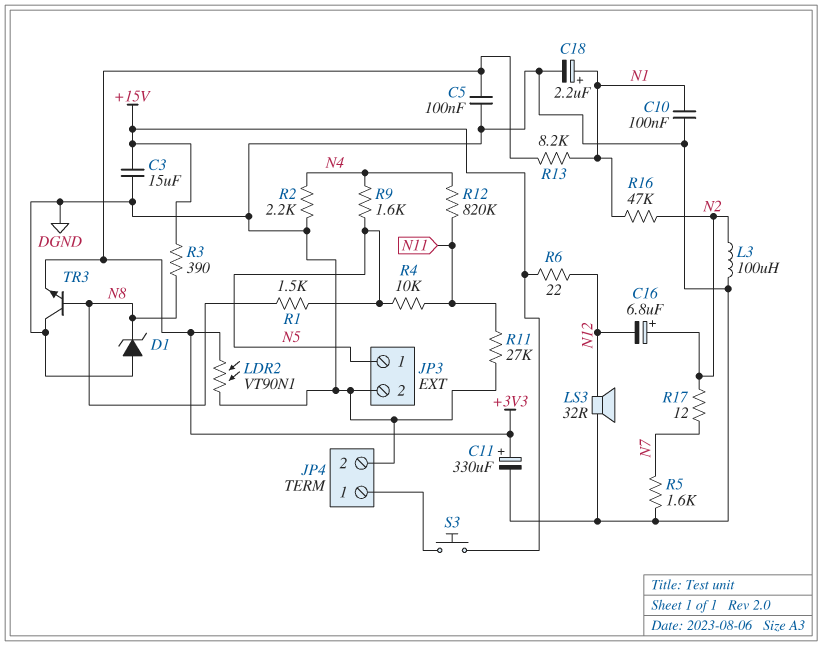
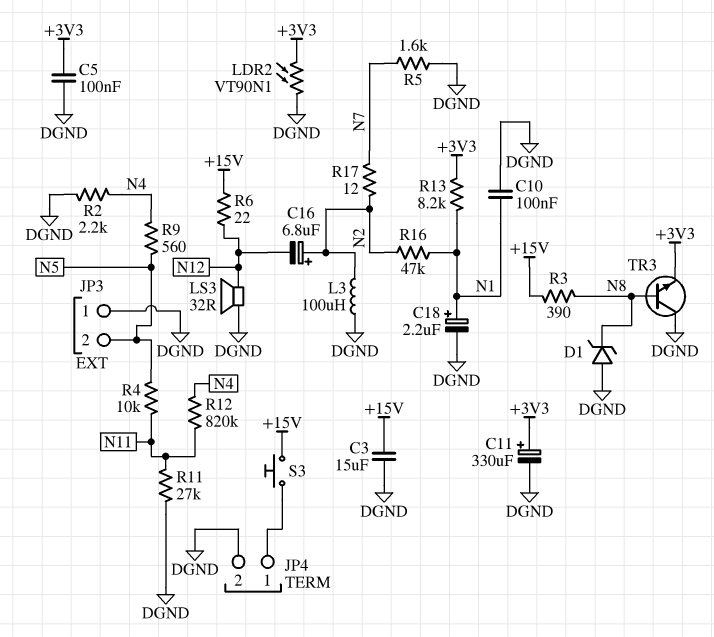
JP3 pin 1: N5 -> DGND
JP3 pin 2: DGND -> N5
R1: 1.5k (N5, N8) -> none
R9: 1.6k (N4, N5) -> 560 (N4, N5)

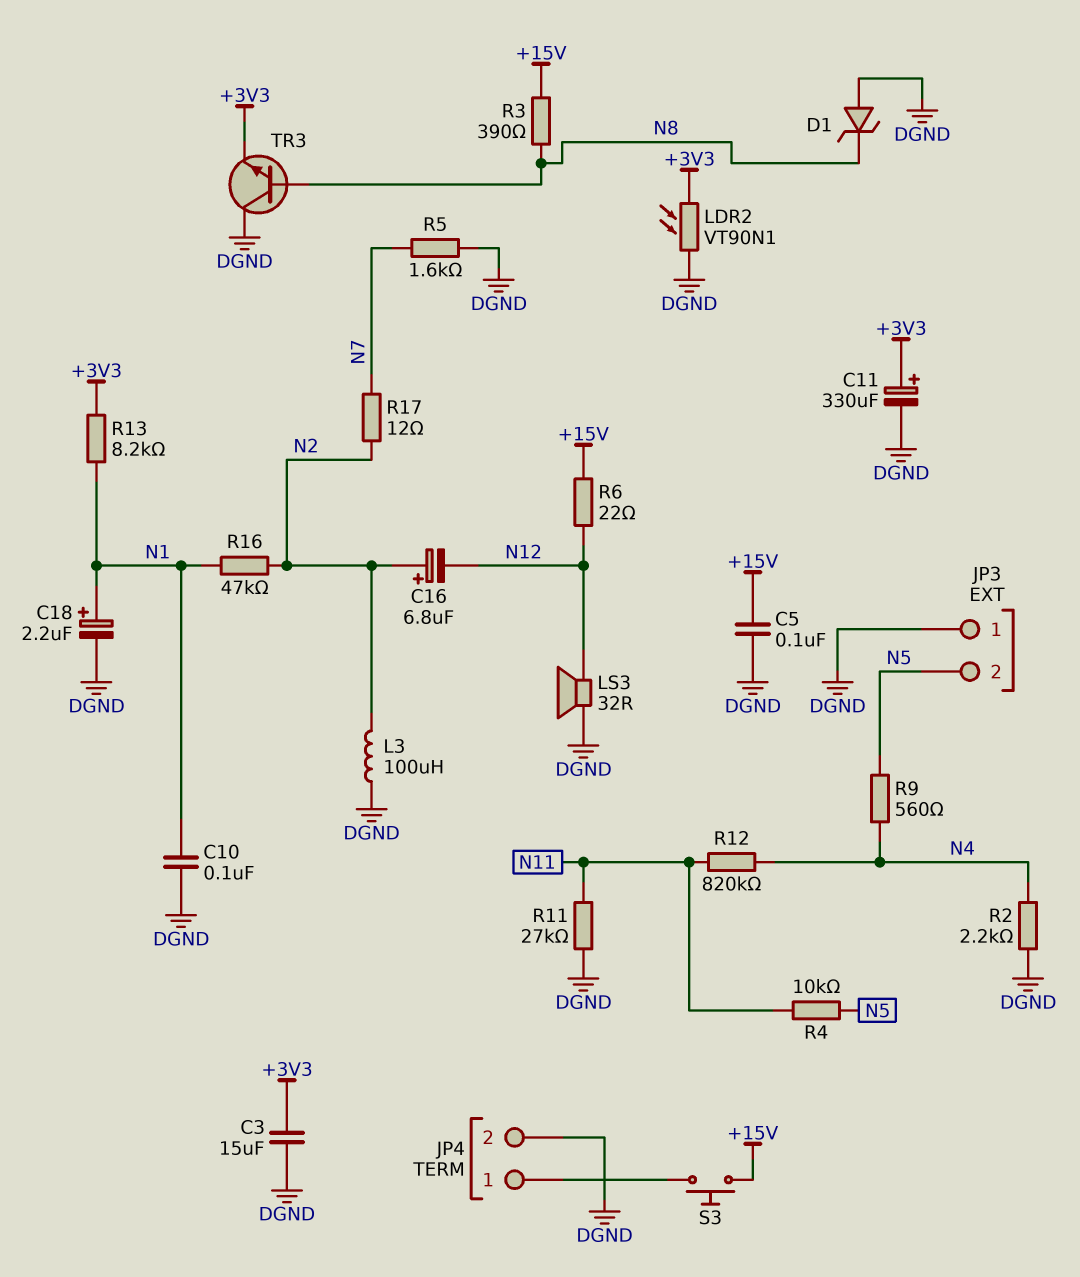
C3: 15uF (+15V, DGND) -> 15uF (+3V3, DGND)
C5: 100nF (+3V3, DGND) -> 100nF (+15V, DGND)

